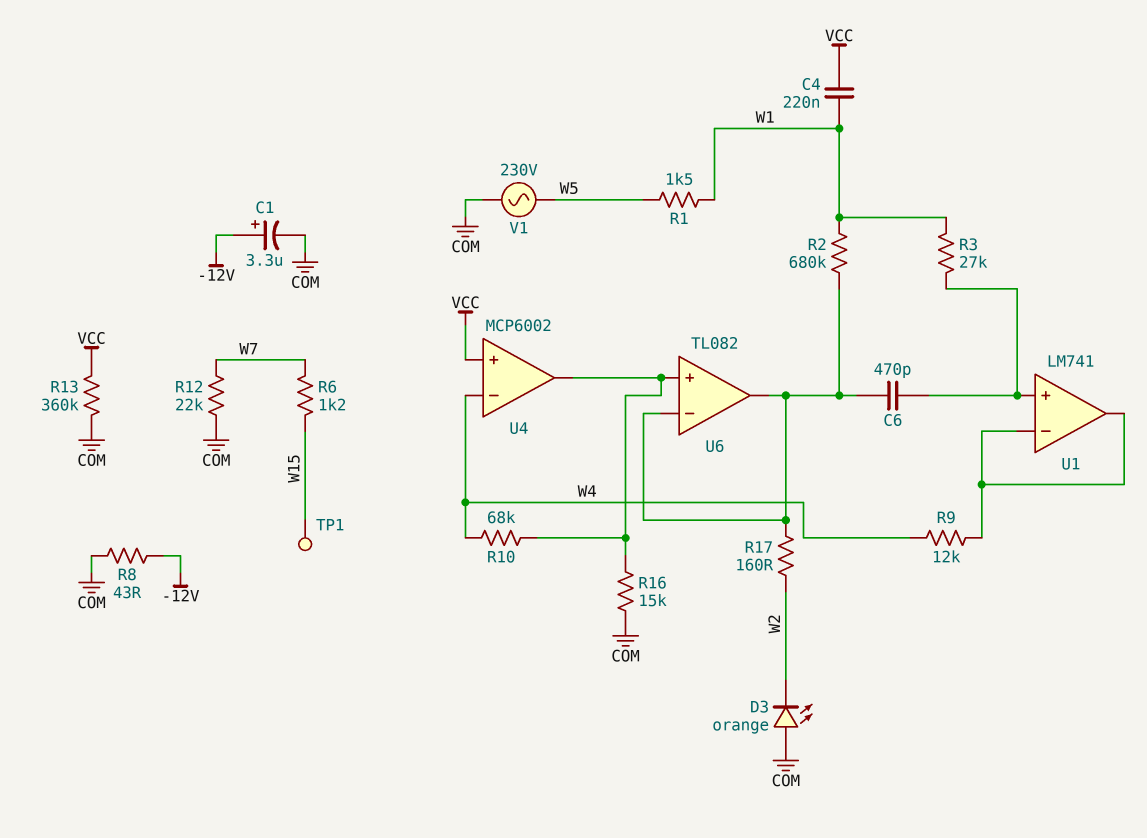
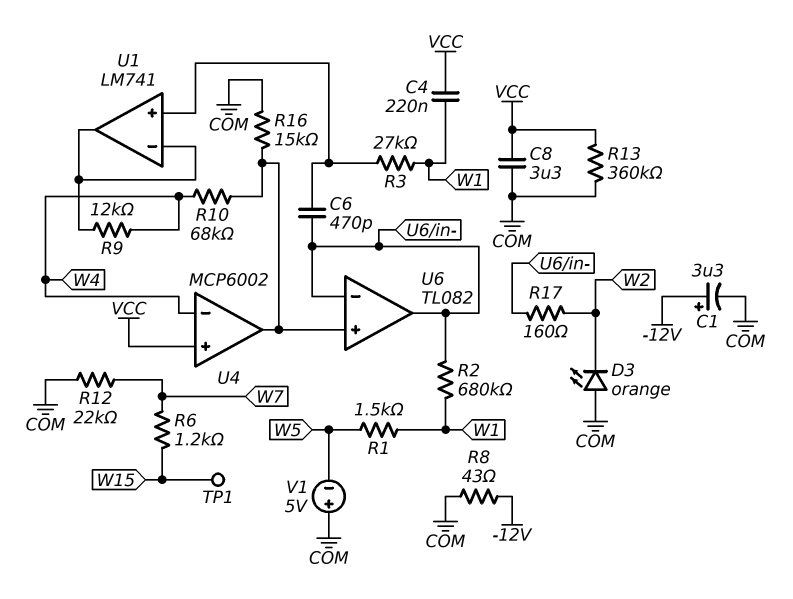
C8: none -> 3.3uF (COM, VCC)
V1: AC 230V (COM, W5) -> 5V (plus COM, minus W5)

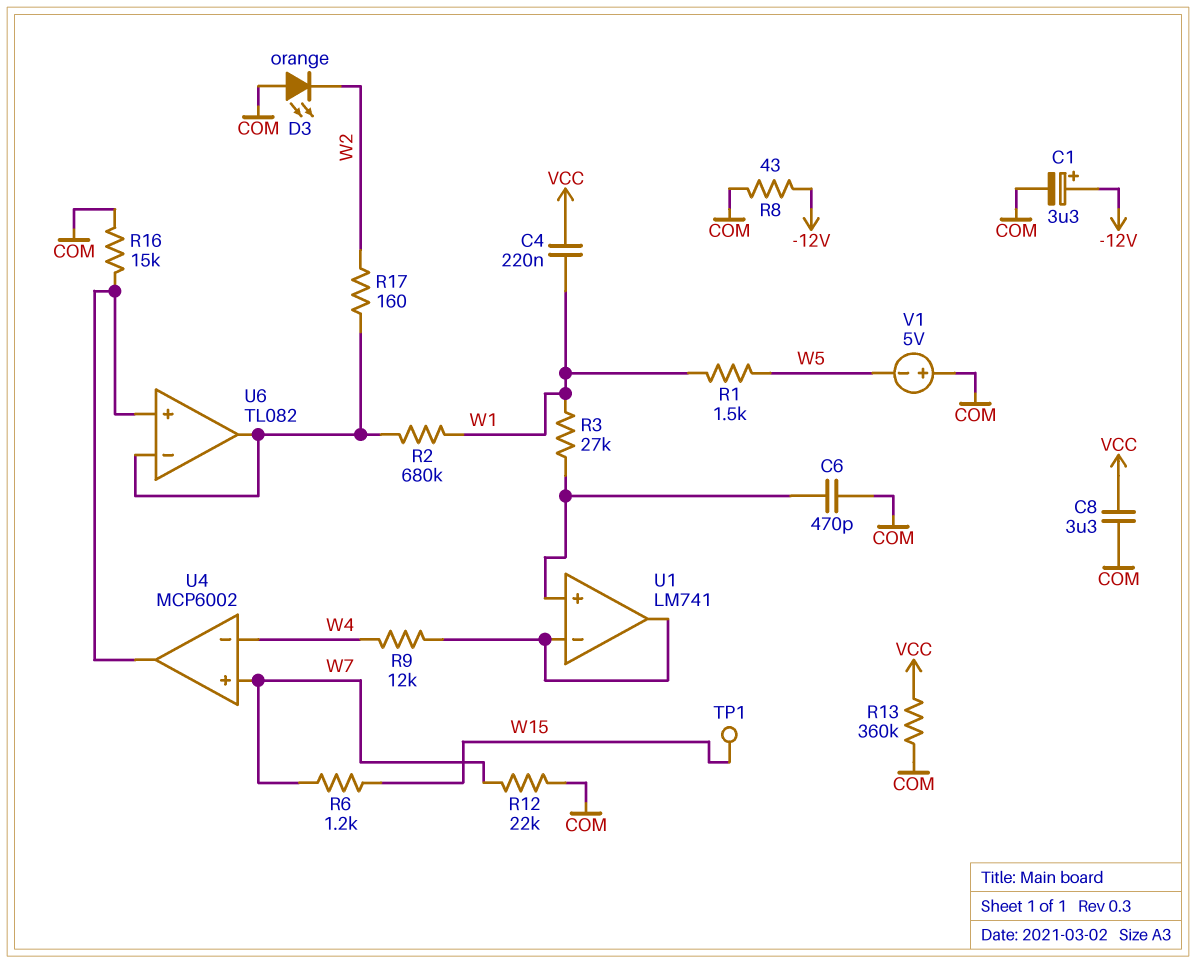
C6: 470pF (U1/in+, U6/in-) -> 470pF (COM, U1/in+)
R10: 68k (U4/out, W4) -> none
U4 pin in+: VCC -> W7

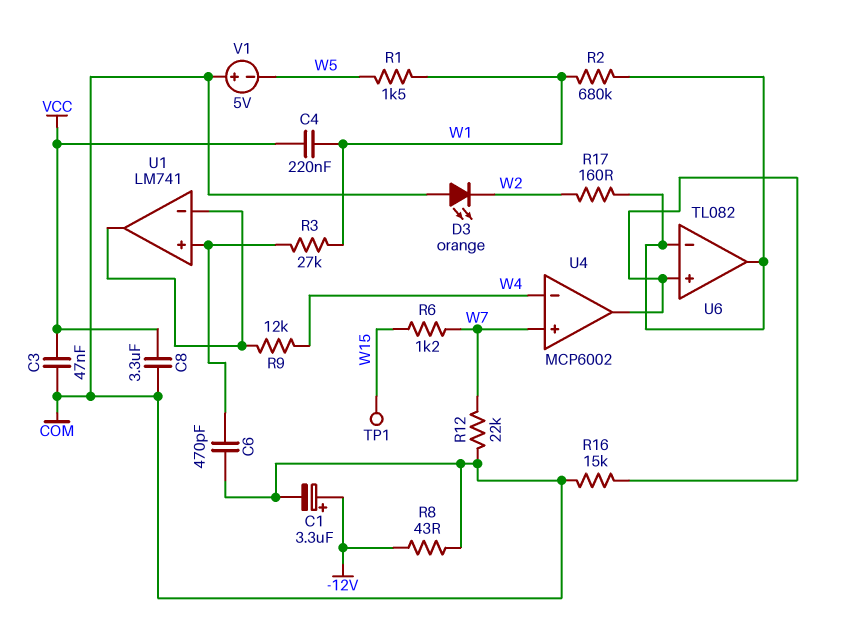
C3: none -> 47nF (COM, VCC)
R13: 360k (COM, VCC) -> none

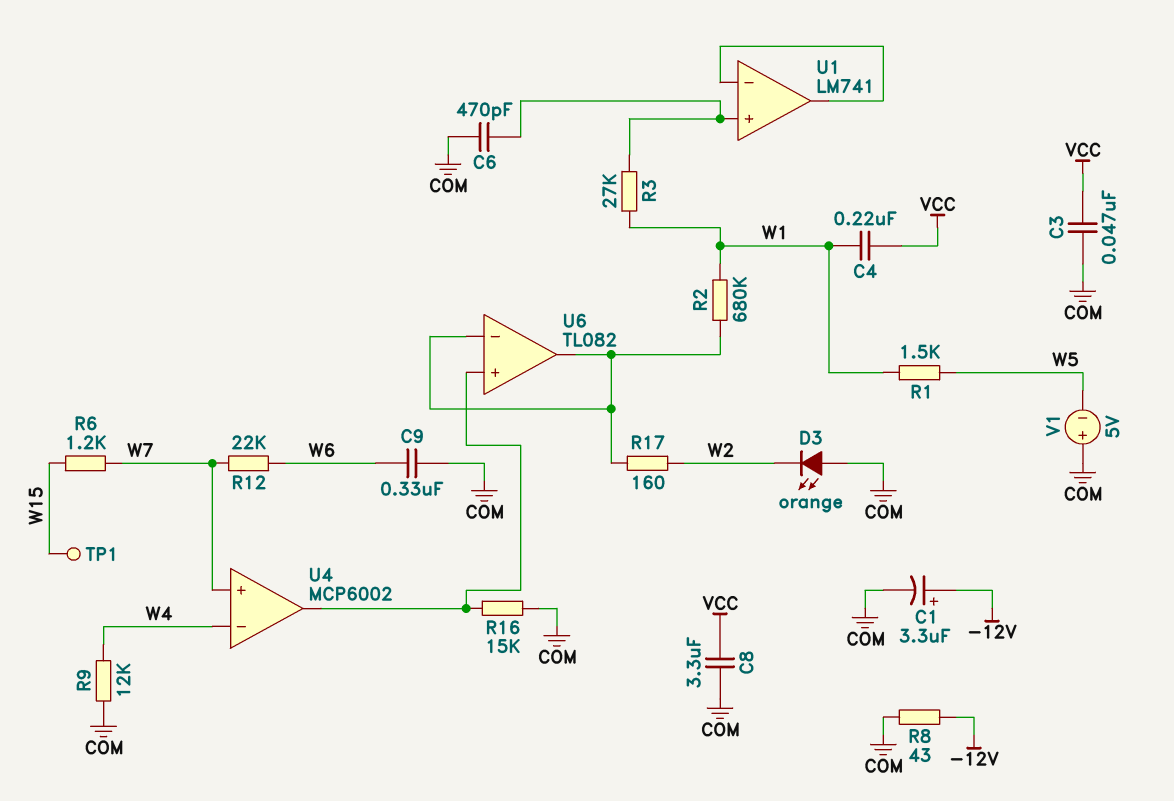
C9: none -> 330nF (COM, W6)
R9: 12k (U1/in-, W4) -> 12k (COM, W4)
R12: 22k (COM, W7) -> 22k (W6, W7)

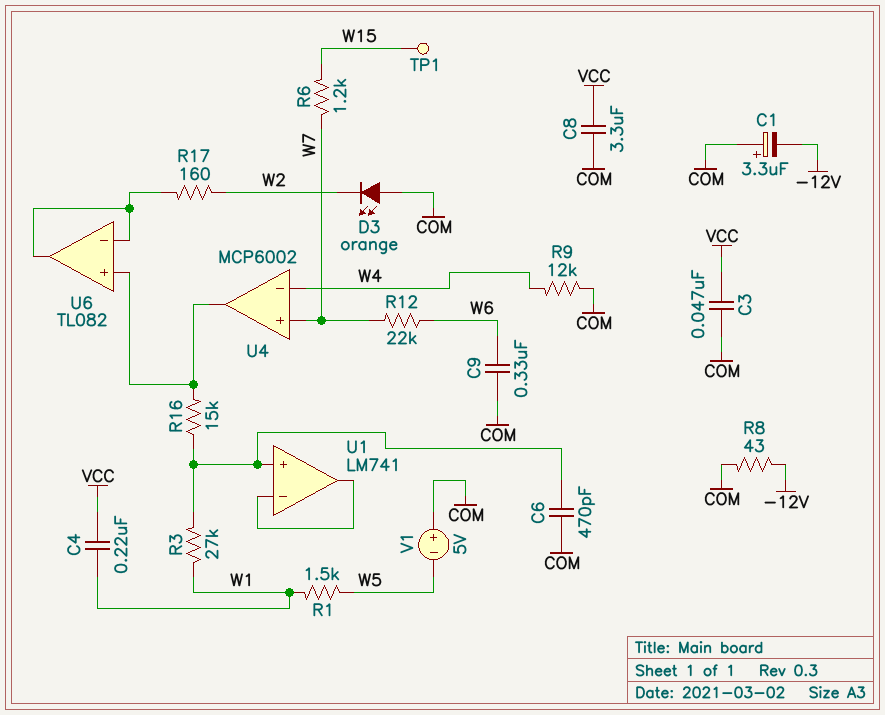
C1: 3.3uF (plus -12V, minus COM) -> 3.3uF (plus COM, minus -12V)
R2: 680k (U6/in-, W1) -> none
R16: 15k (COM, U4/out) -> 15k (U1/in+, U4/out)

